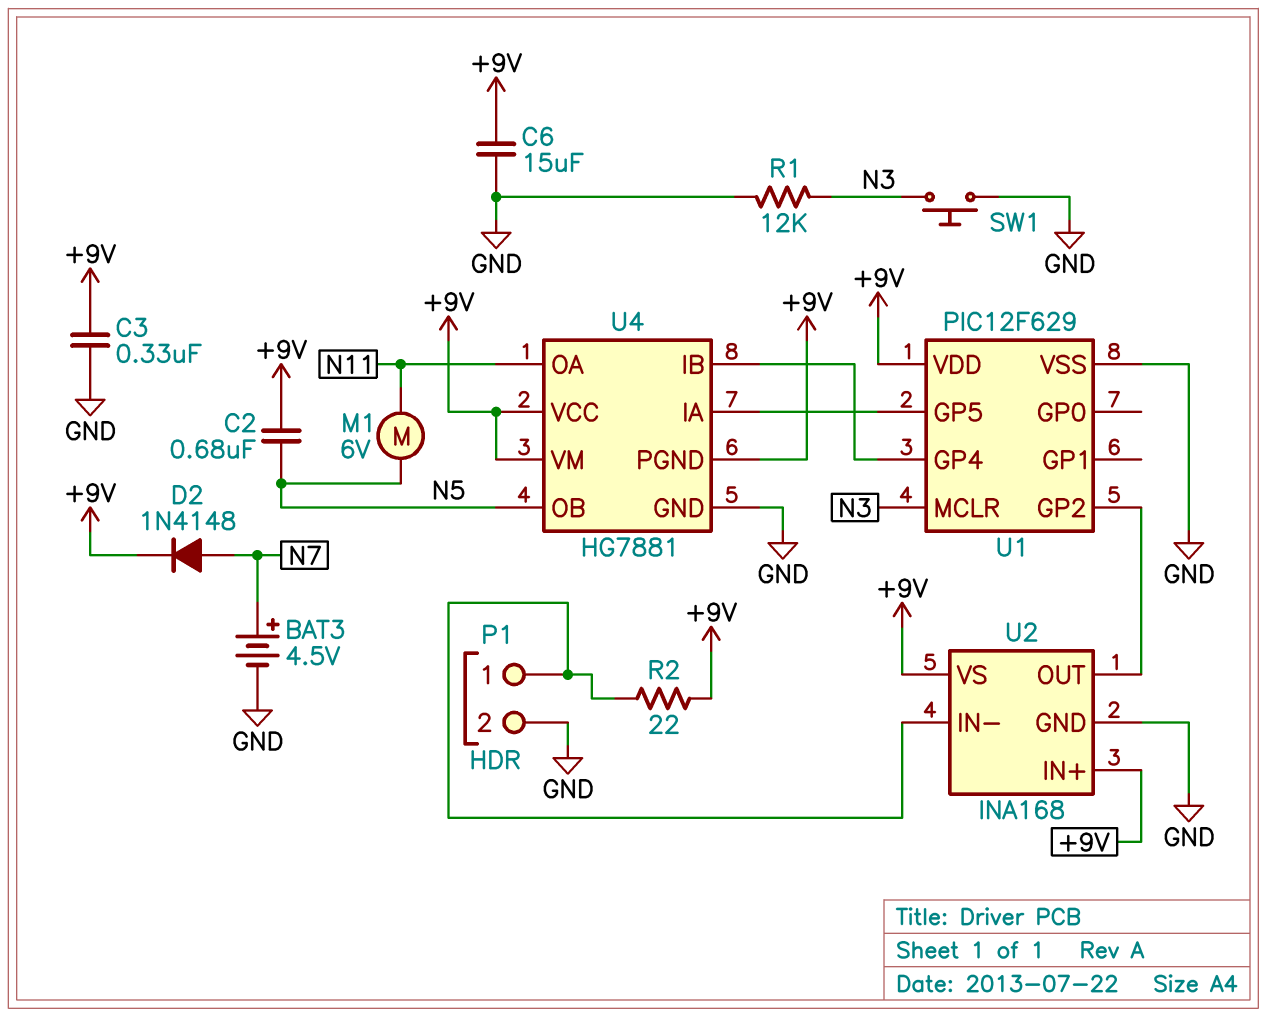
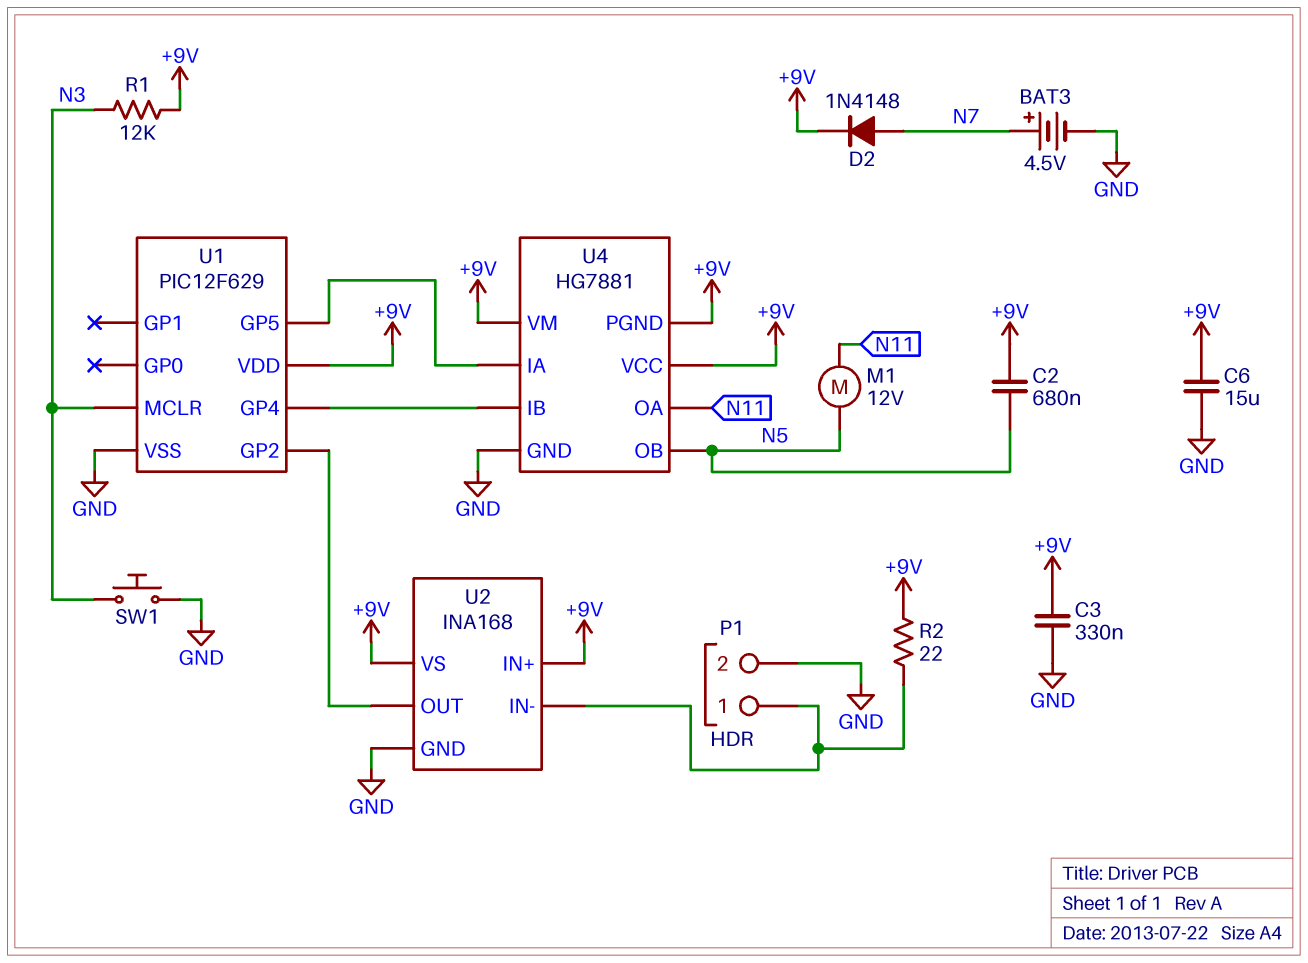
M1: motor 6V (N5, N11) -> motor 12V (N5, N11)
R1: 12k (GND, N3) -> 12k (+9V, N3)

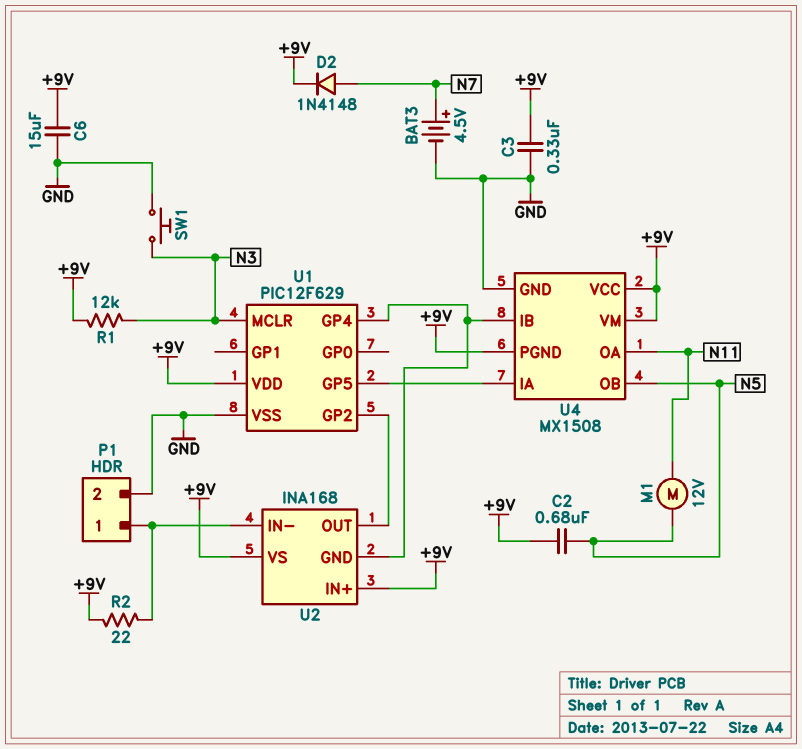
U2 pin GND: GND -> U1/GP4
U4: HG7881 -> MX1508

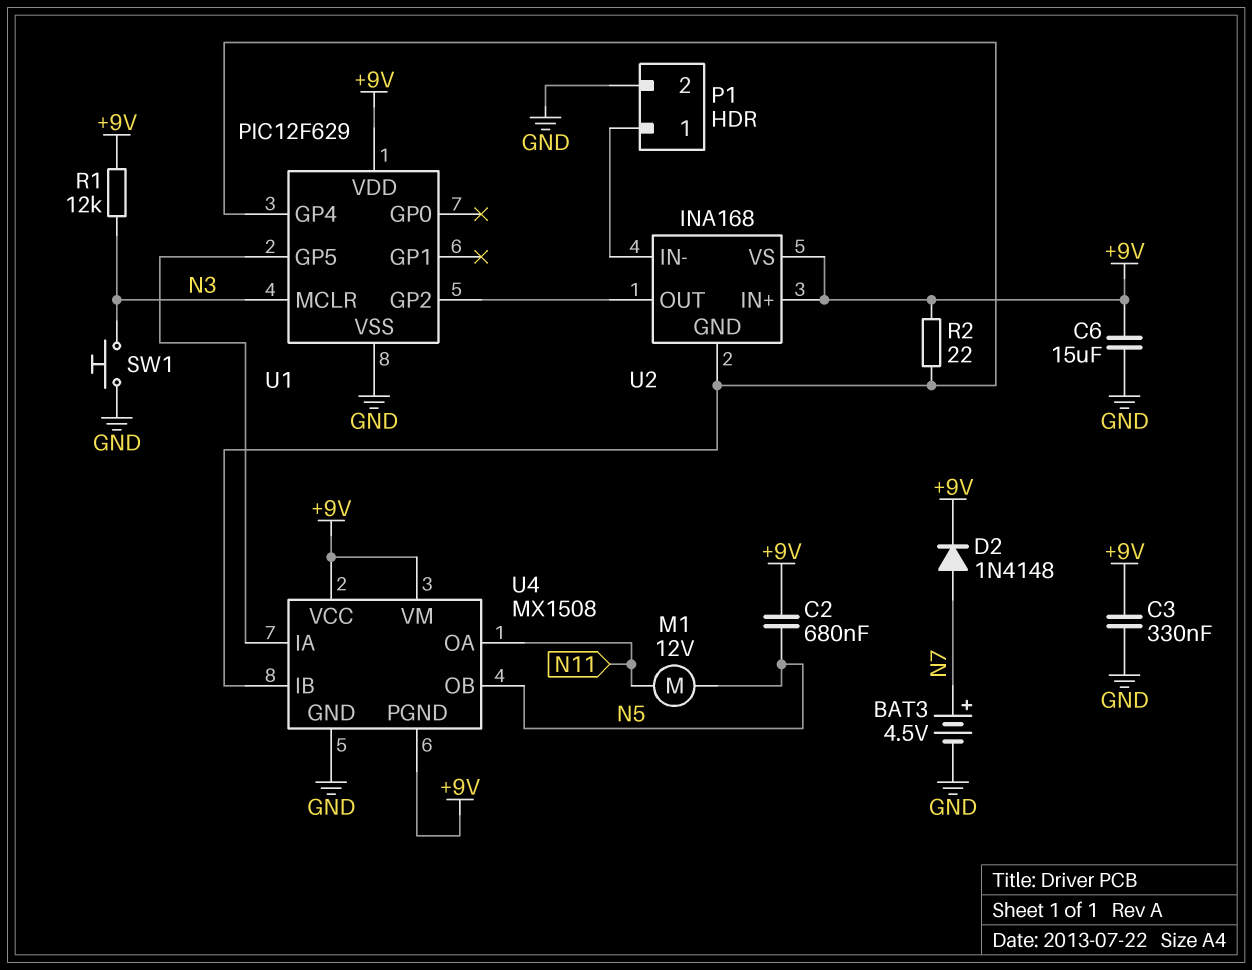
R2: 22 (+9V, P1/1) -> 22 (+9V, U1/GP4)

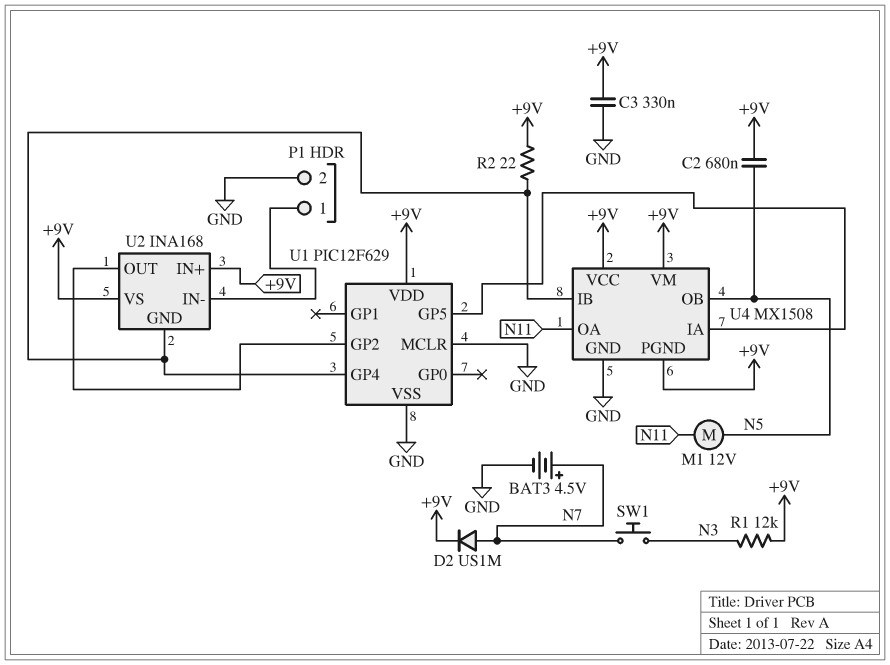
C6: 15uF (+9V, GND) -> none
D2: diode 1N4148 (A N7, K +9V) -> diode US1M (A N7, K +9V)
SW1: button (GND, N3) -> button (N3, N7)
U1 pin MCLR: N3 -> GND

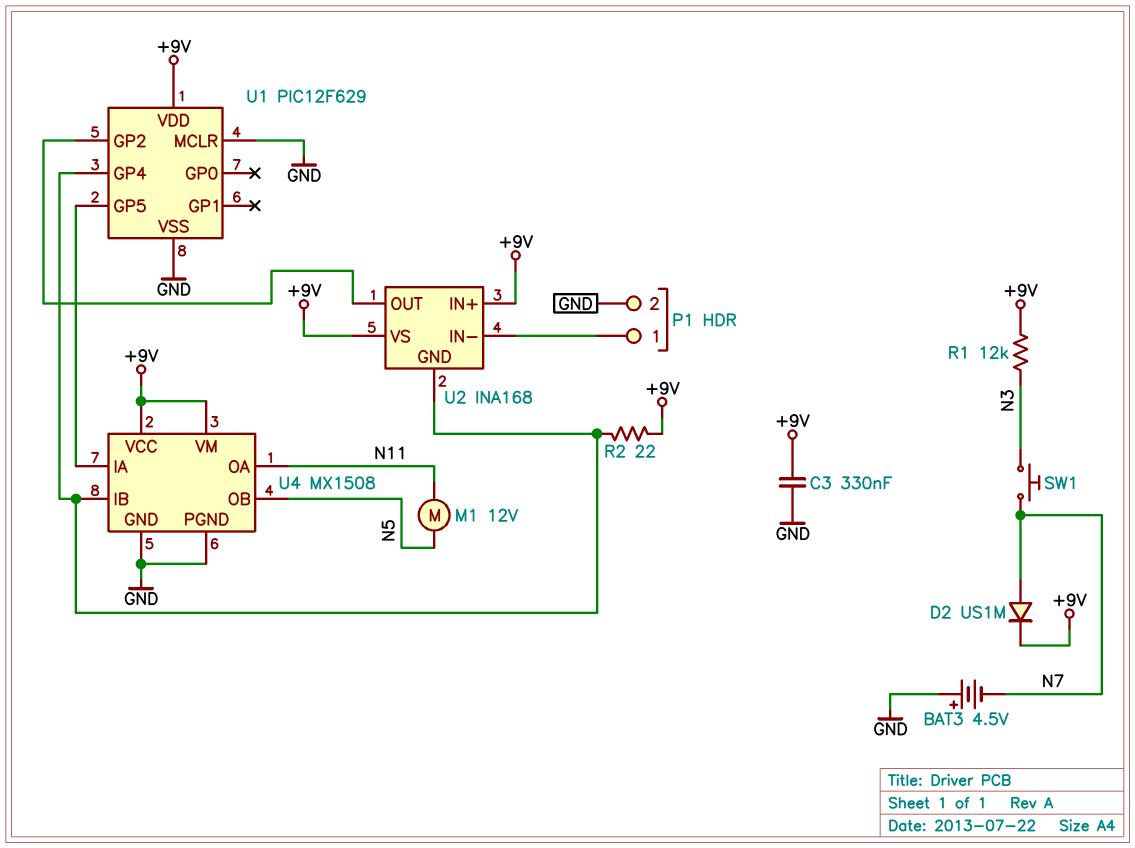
BAT3: 4.5V (plus N7, minus GND) -> 4.5V (plus GND, minus N7)
C2: 680nF (+9V, N5) -> none
U4 pin PGND: +9V -> GND

